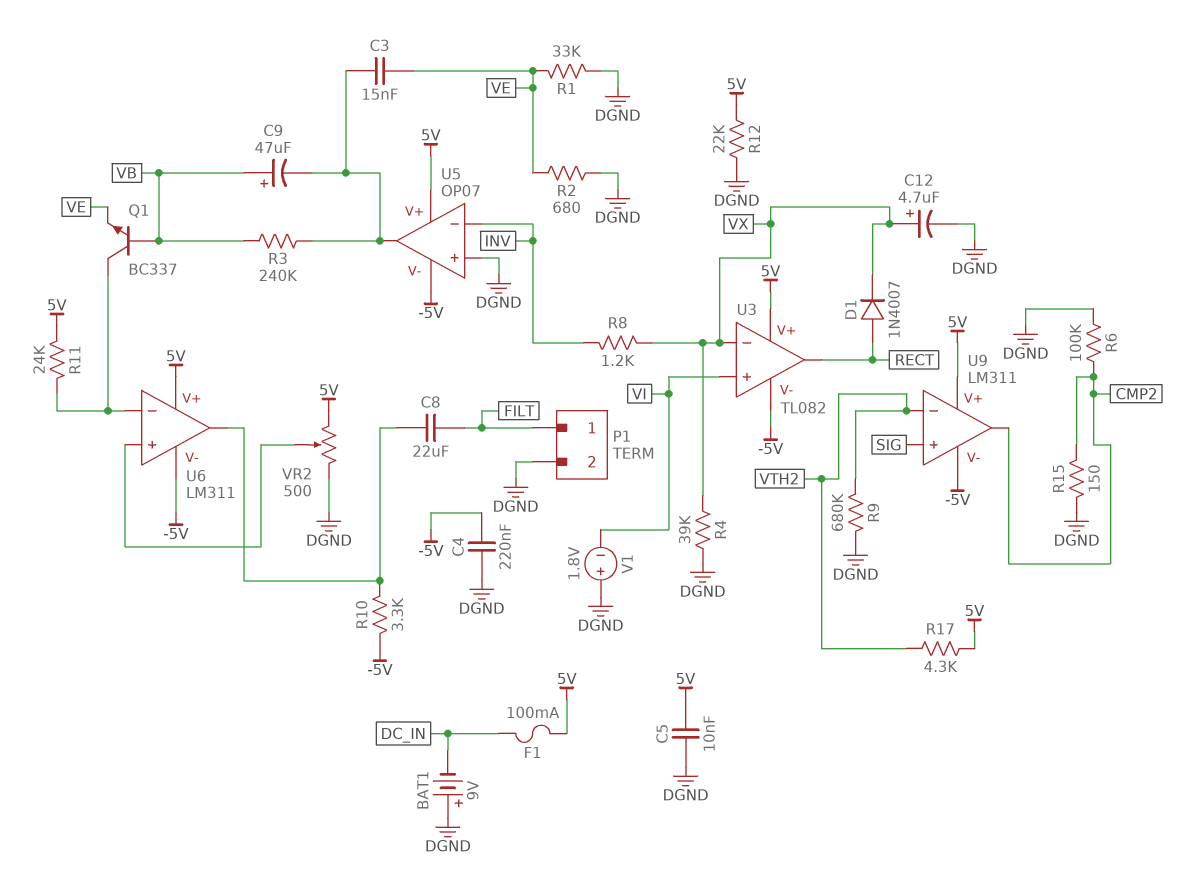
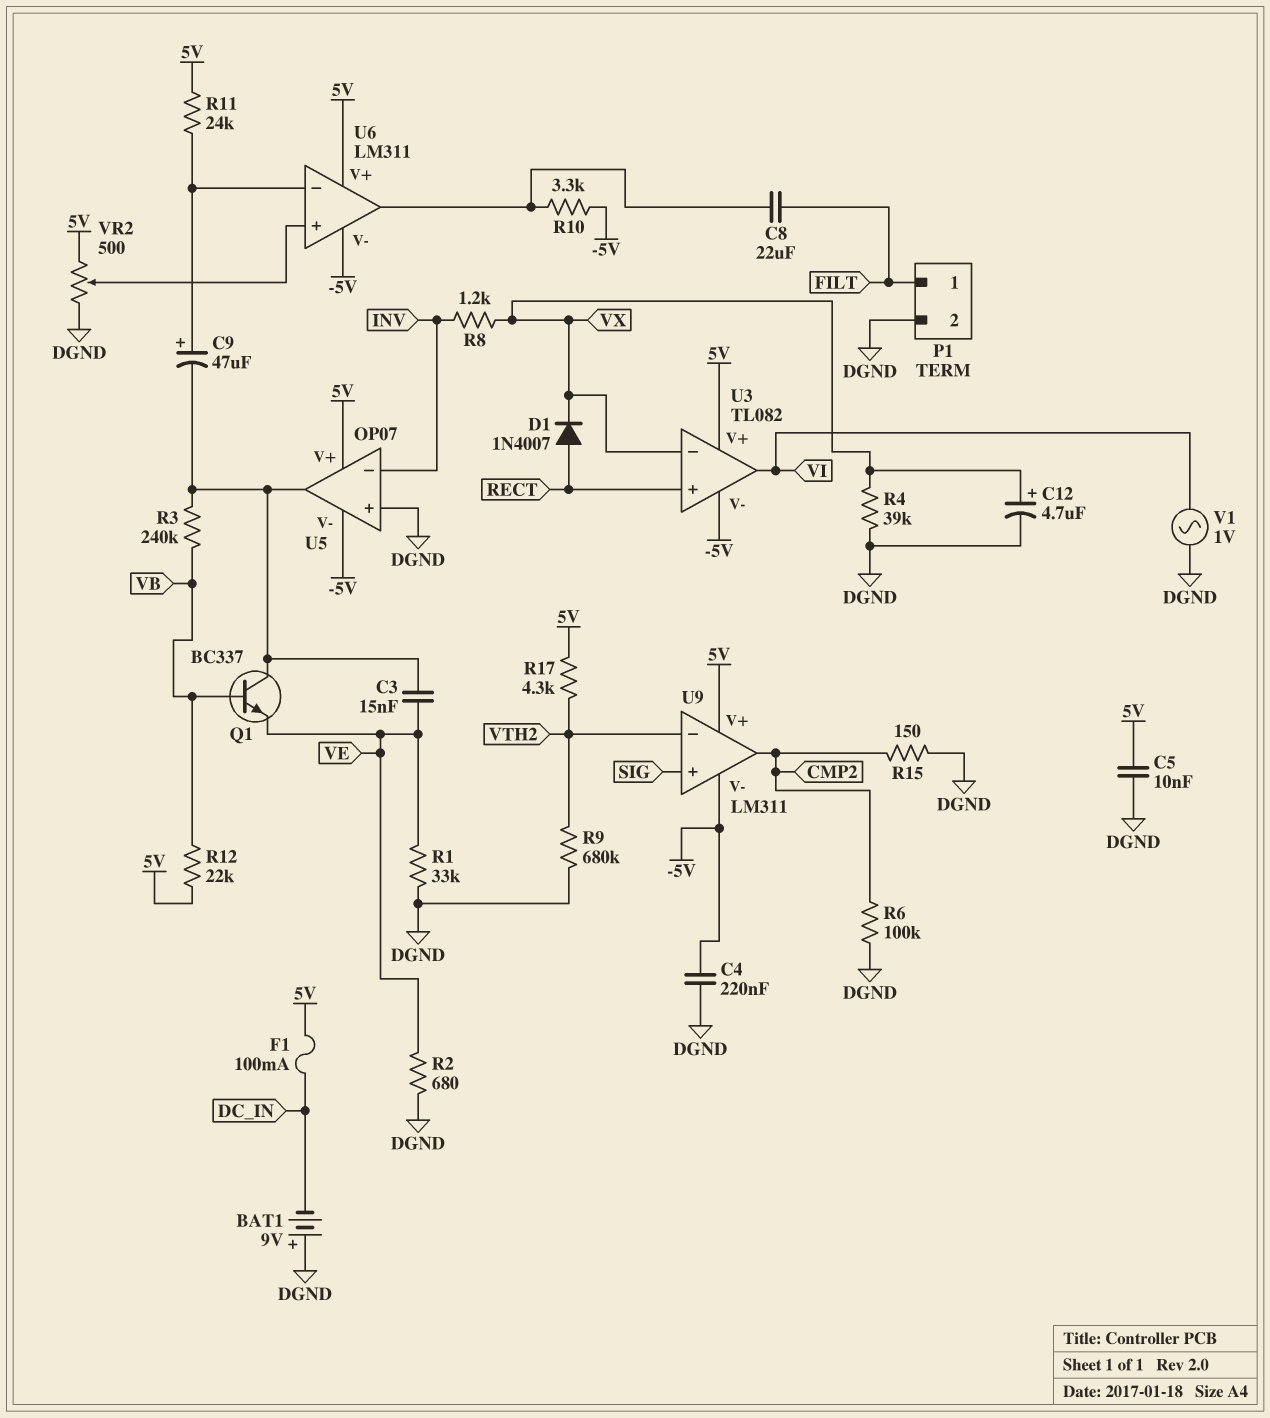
C9: 47uF (plus VB, minus U5/out) -> 47uF (plus U6/in-, minus U5/out)
Q1: NPN BC337 (B VB, C U6/in-, E VE) -> NPN BC337 (B VB, C U5/out, E VE)
R12: 22k (5V, DGND) -> 22k (5V, VB)
U3 pin in+: VI -> RECT
U3 pin out: RECT -> VI
V1: 1.8V (plus DGND, minus VI) -> AC 1V (DGND, VI)

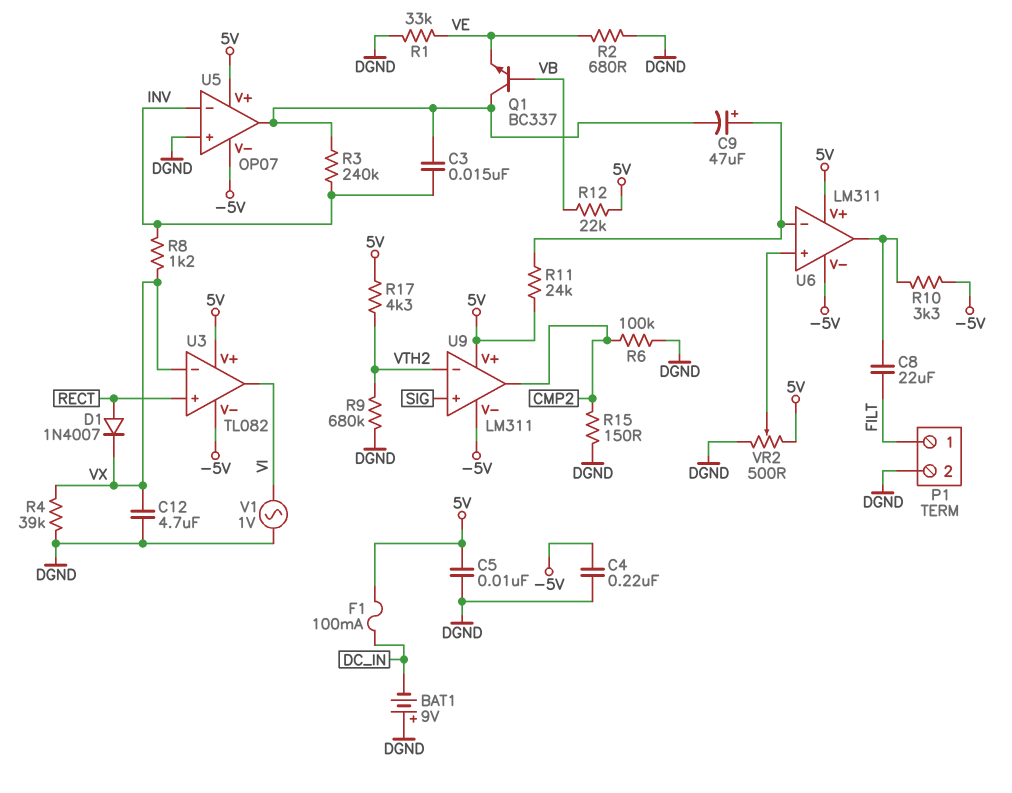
C3: 15nF (U5/out, VE) -> 15nF (INV, U5/out)
C12: 4.7uF (plus VX, minus DGND) -> 4.7uF (DGND, VX)
R3: 240k (U5/out, VB) -> 240k (INV, U5/out)

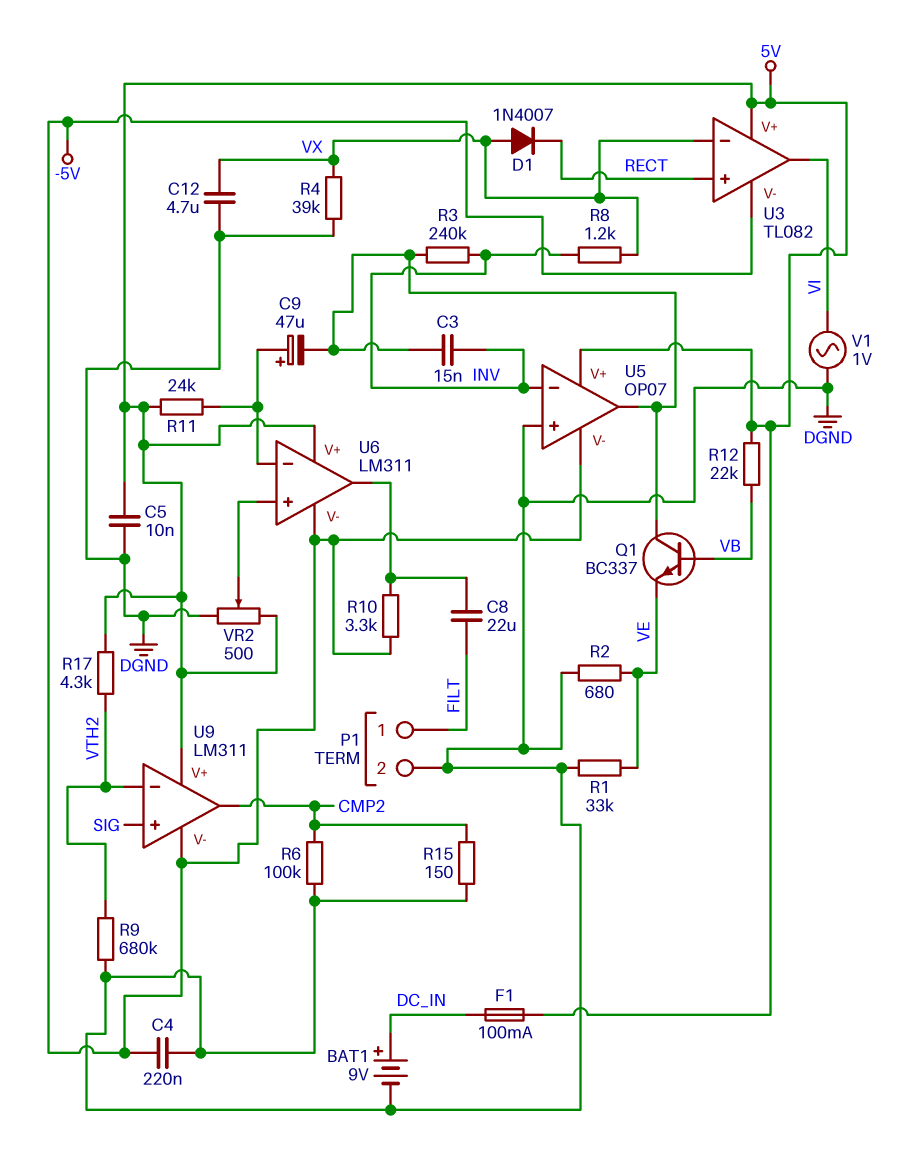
BAT1: 9V (plus DGND, minus DC_IN) -> 9V (plus DC_IN, minus DGND)
D1: diode 1N4007 (A RECT, K VX) -> diode 1N4007 (A VX, K RECT)

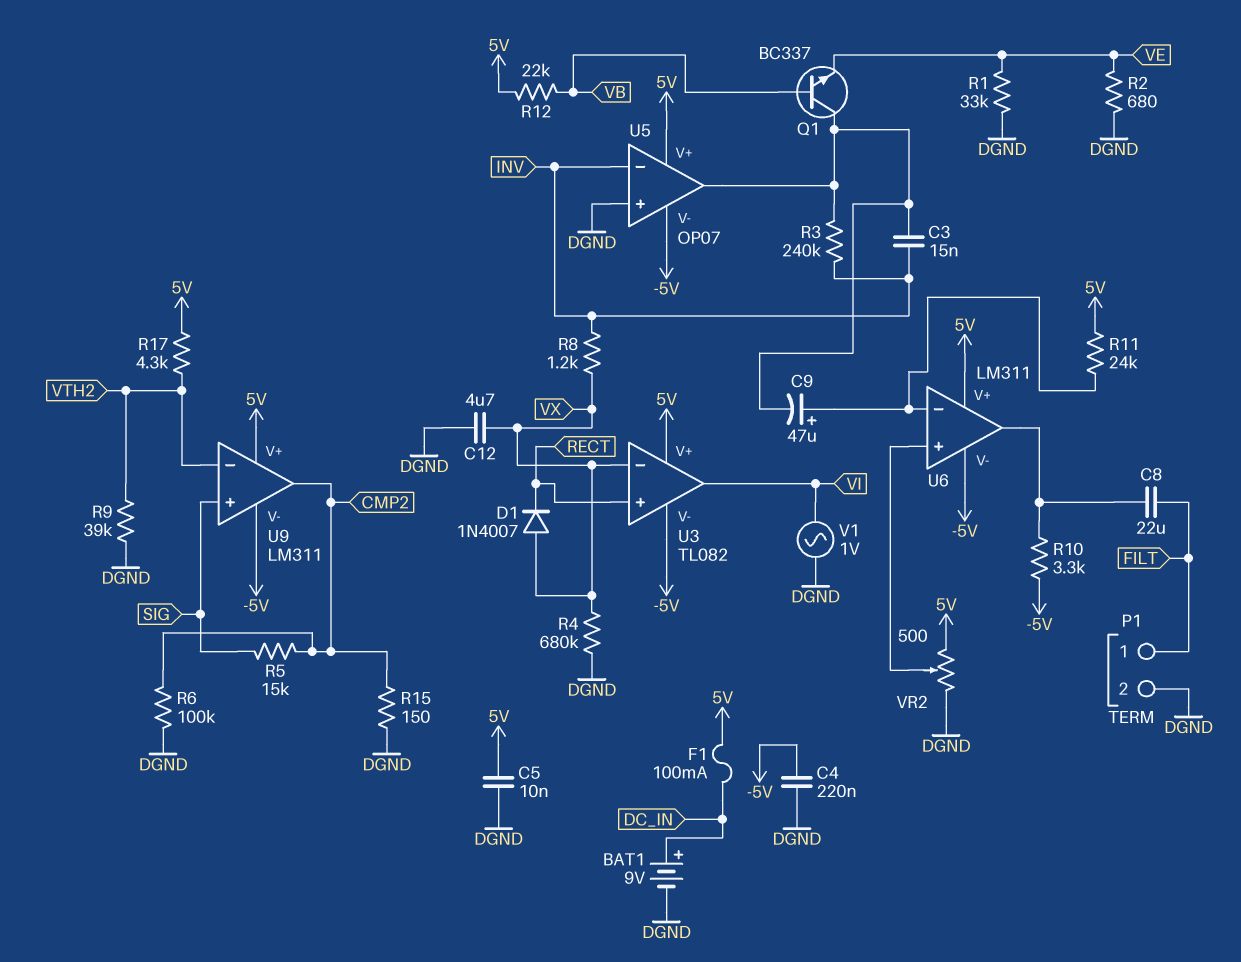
R4: 39k (DGND, VX) -> 680k (DGND, VX)
R5: none -> 15k (CMP2, SIG)
R9: 680k (DGND, VTH2) -> 39k (DGND, VTH2)

